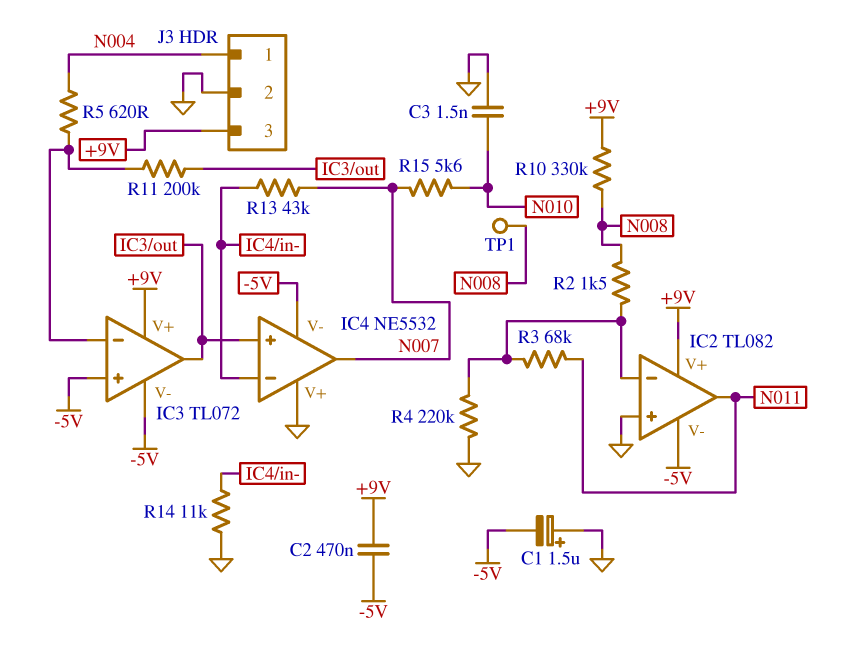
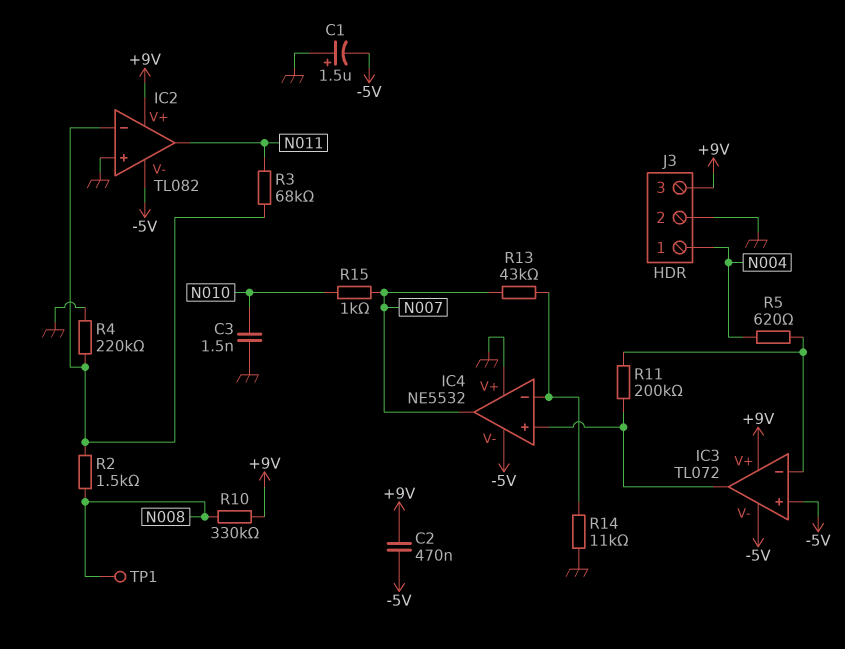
R15: 5.6k (N007, N010) -> 1k (N007, N010)

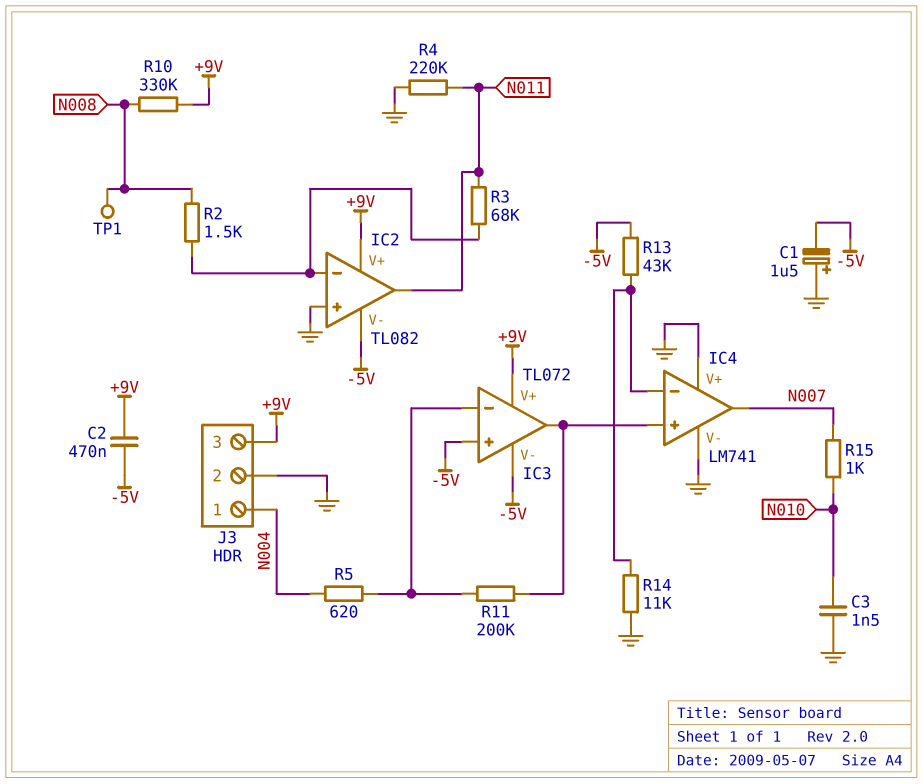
IC4: NE5532 -> LM741
IC4 pin V-: -5V -> GND
R4: 220k (GND, IC2/in-) -> 220k (GND, N011)
R13: 43k (IC4/in-, N007) -> 43k (-5V, IC4/in-)

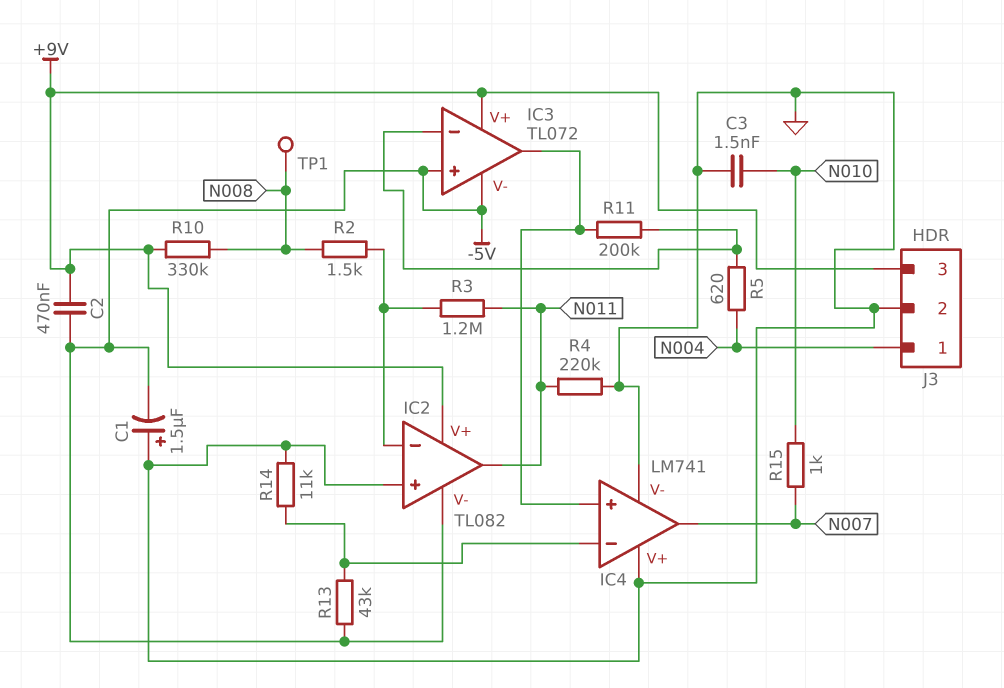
R3: 68k (IC2/in-, N011) -> 1.2M (IC2/in-, N011)

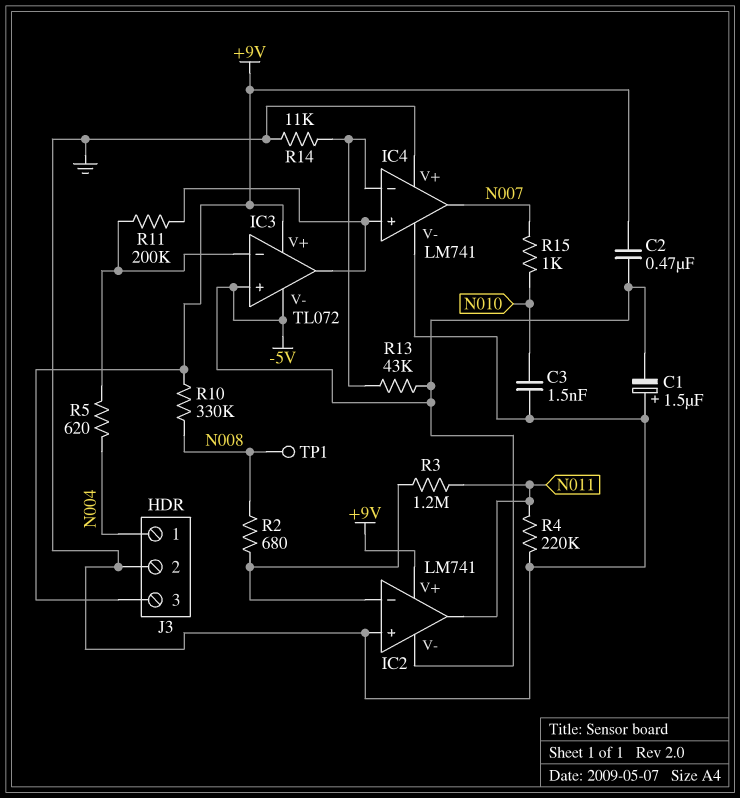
IC2: TL082 -> LM741
R2: 1.5k (IC2/in-, N008) -> 680 (IC2/in-, N008)

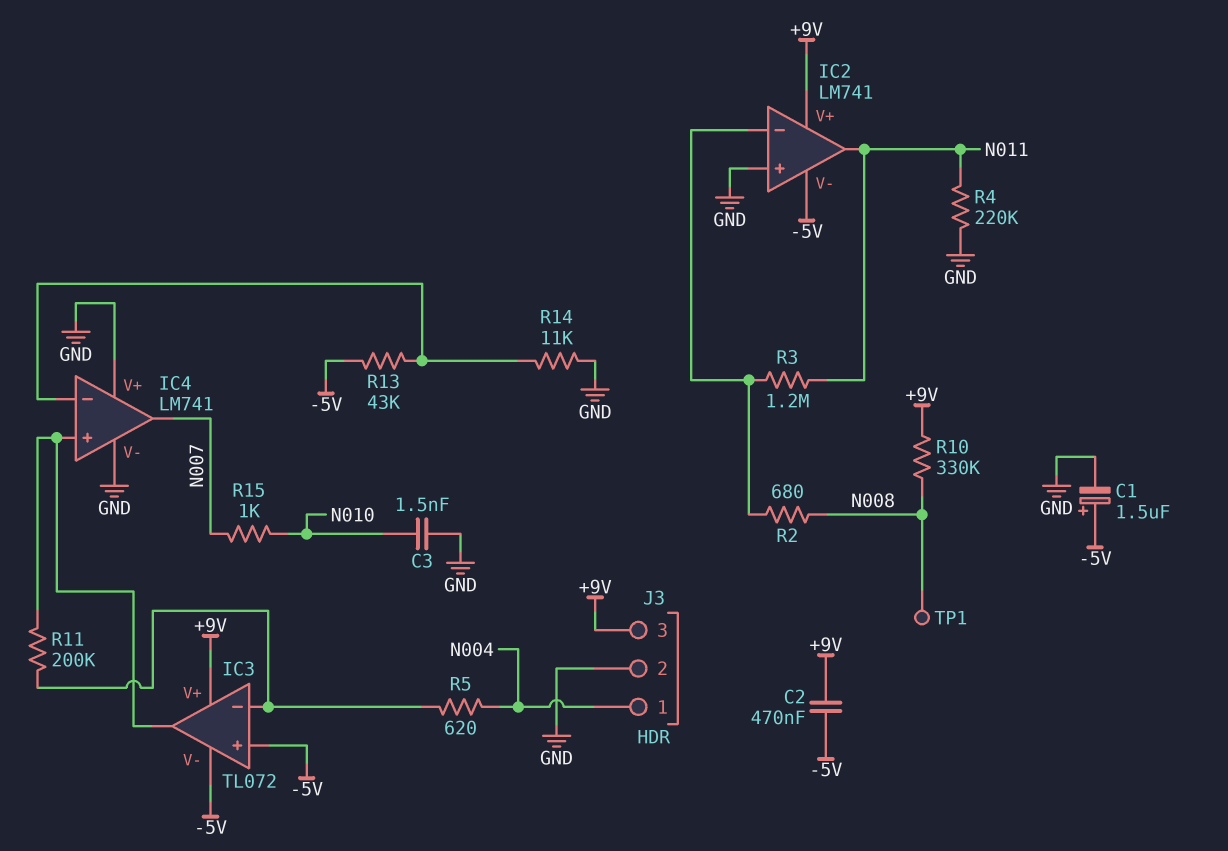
C1: 1.5uF (plus GND, minus -5V) -> 1.5uF (plus -5V, minus GND)

